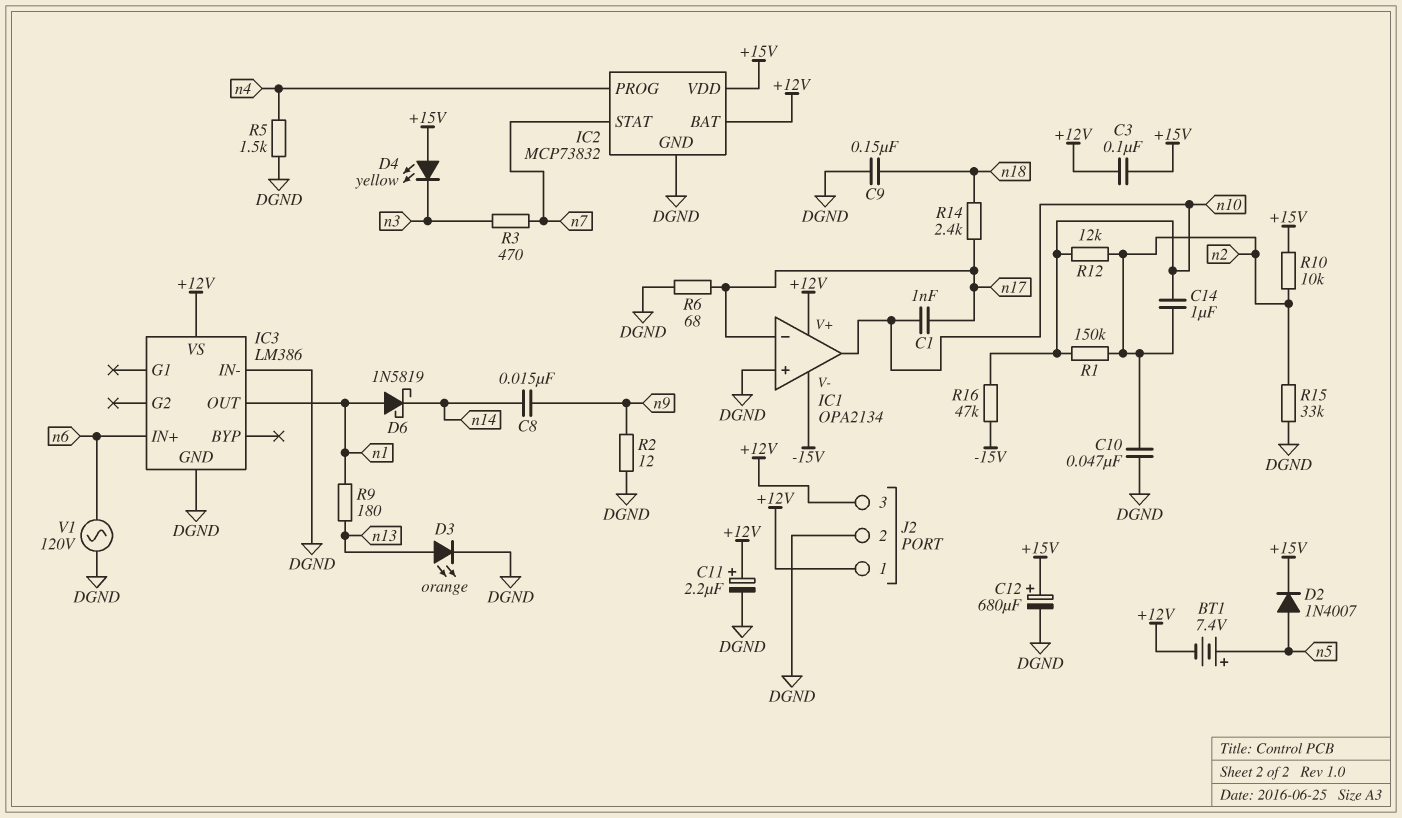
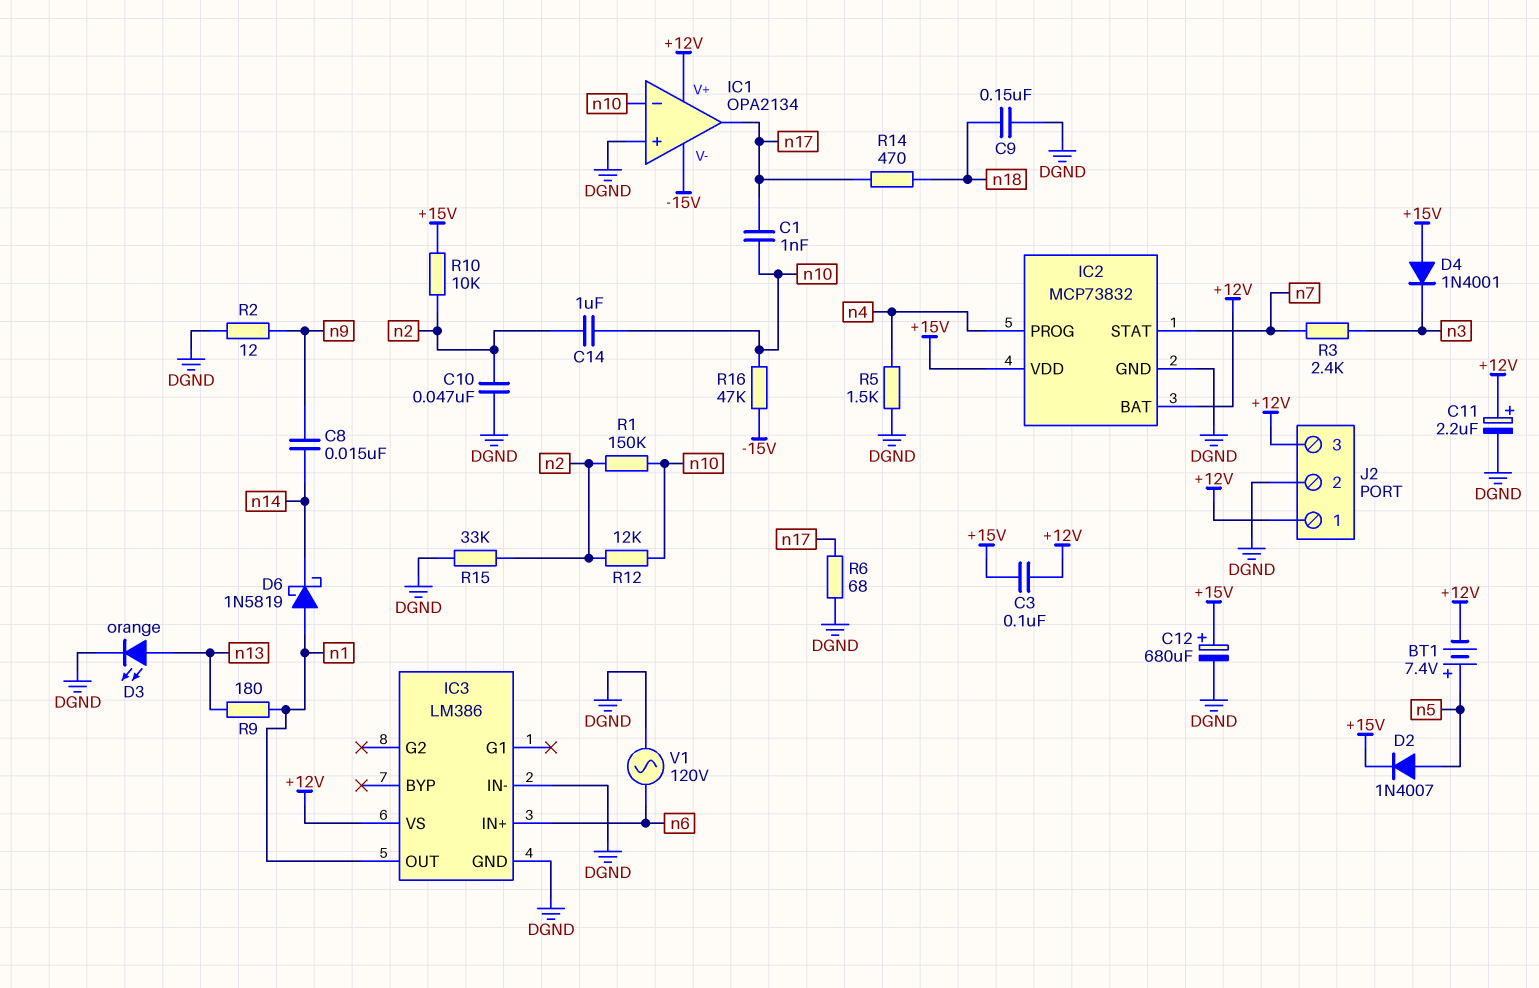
D4: LED yellow (A +15V, K n3) -> diode 1N4001 (A +15V, K n3)
IC1 pin in-: n17 -> n10
IC1 pin out: n10 -> n17
R3: 470 (n3, n7) -> 2.4k (n3, n7)
R14: 2.4k (n17, n18) -> 470 (n17, n18)

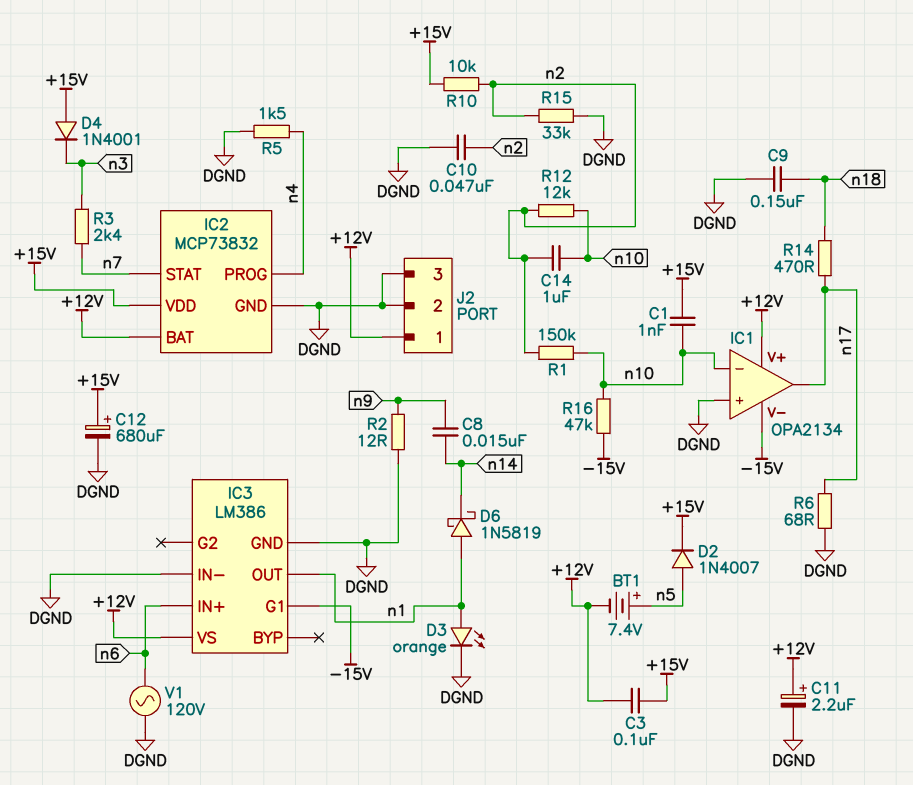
C1: 1nF (n10, n17) -> 1nF (+15V, n10)
D3: LED orange (A n13, K DGND) -> LED orange (A n1, K DGND)
IC3 pin G1: none -> -15V
J2 pin 3: +12V -> DGND
R9: 180 (n1, n13) -> none

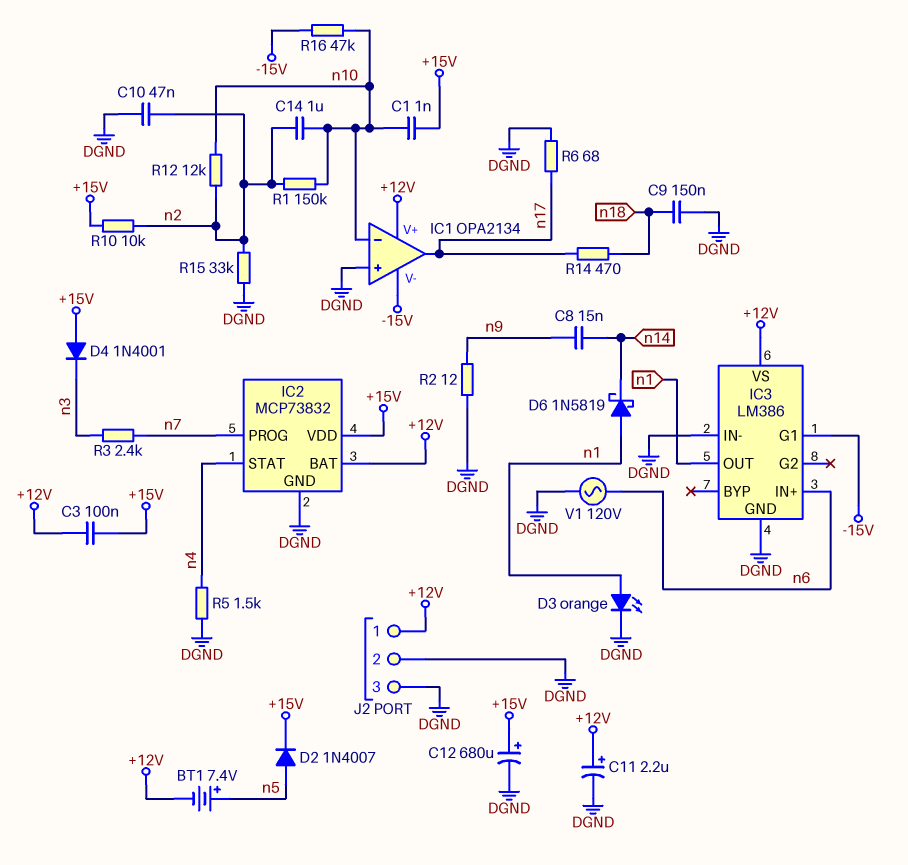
IC2 pin PROG: n4 -> n7
IC2 pin STAT: n7 -> n4

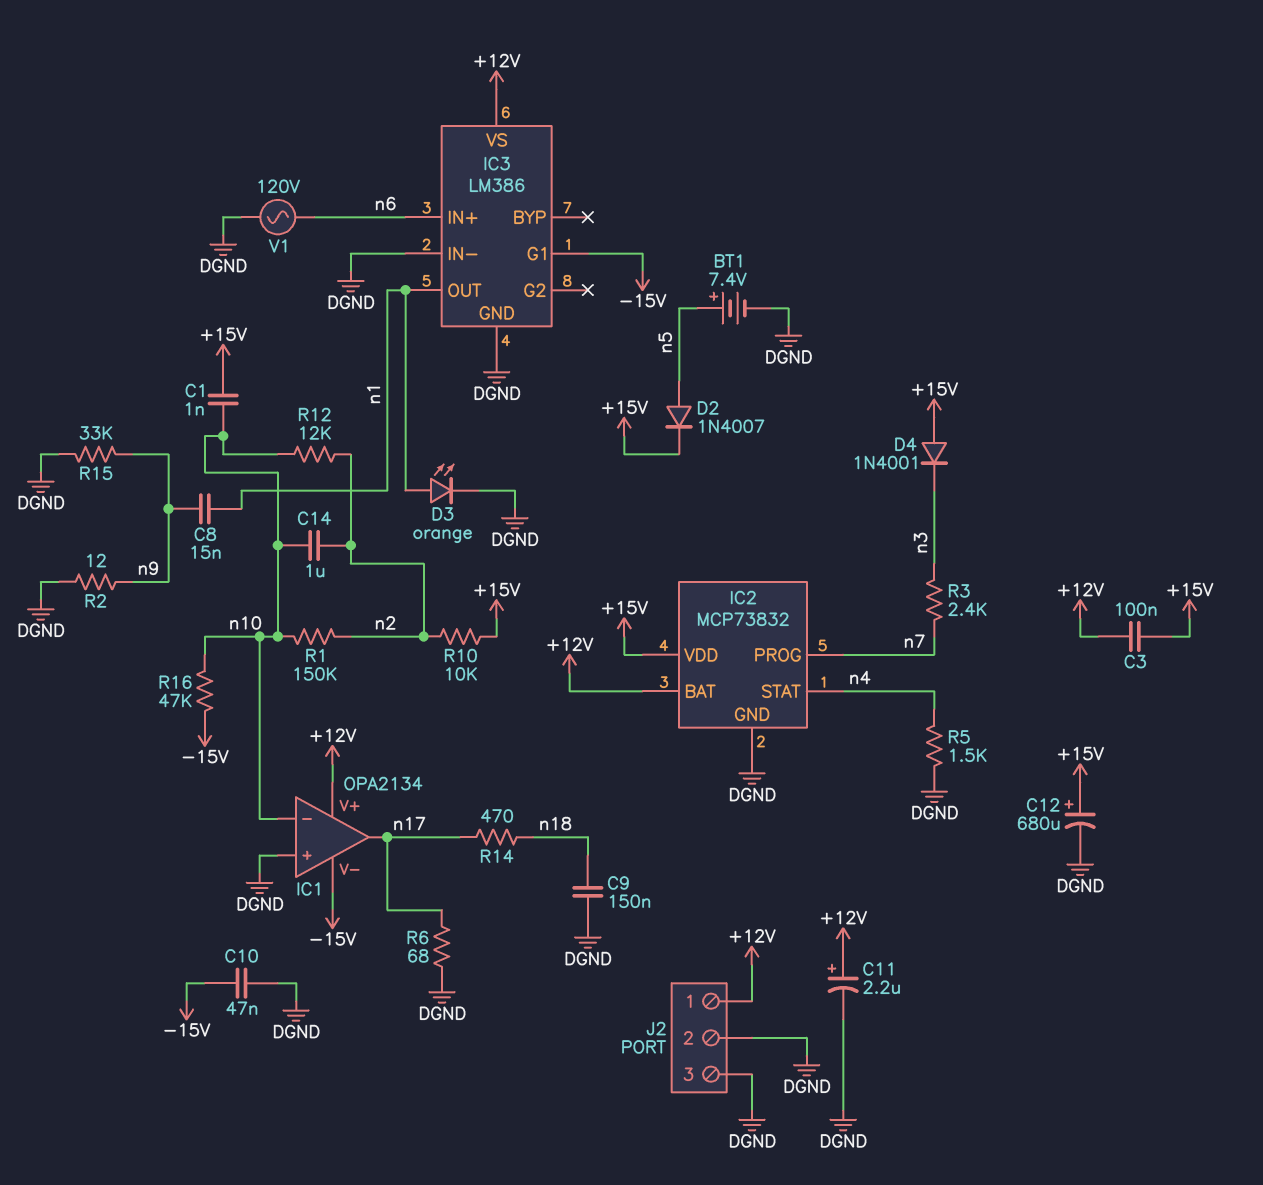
BT1: 7.4V (plus n5, minus +12V) -> 7.4V (plus n5, minus DGND)
C8: 15nF (n9, n14) -> 15nF (n1, n9)
C10: 47nF (DGND, n2) -> 47nF (-15V, DGND)
D6: schottky 1N5819 (A n1, K n14) -> none
R15: 33k (DGND, n2) -> 33k (DGND, n9)

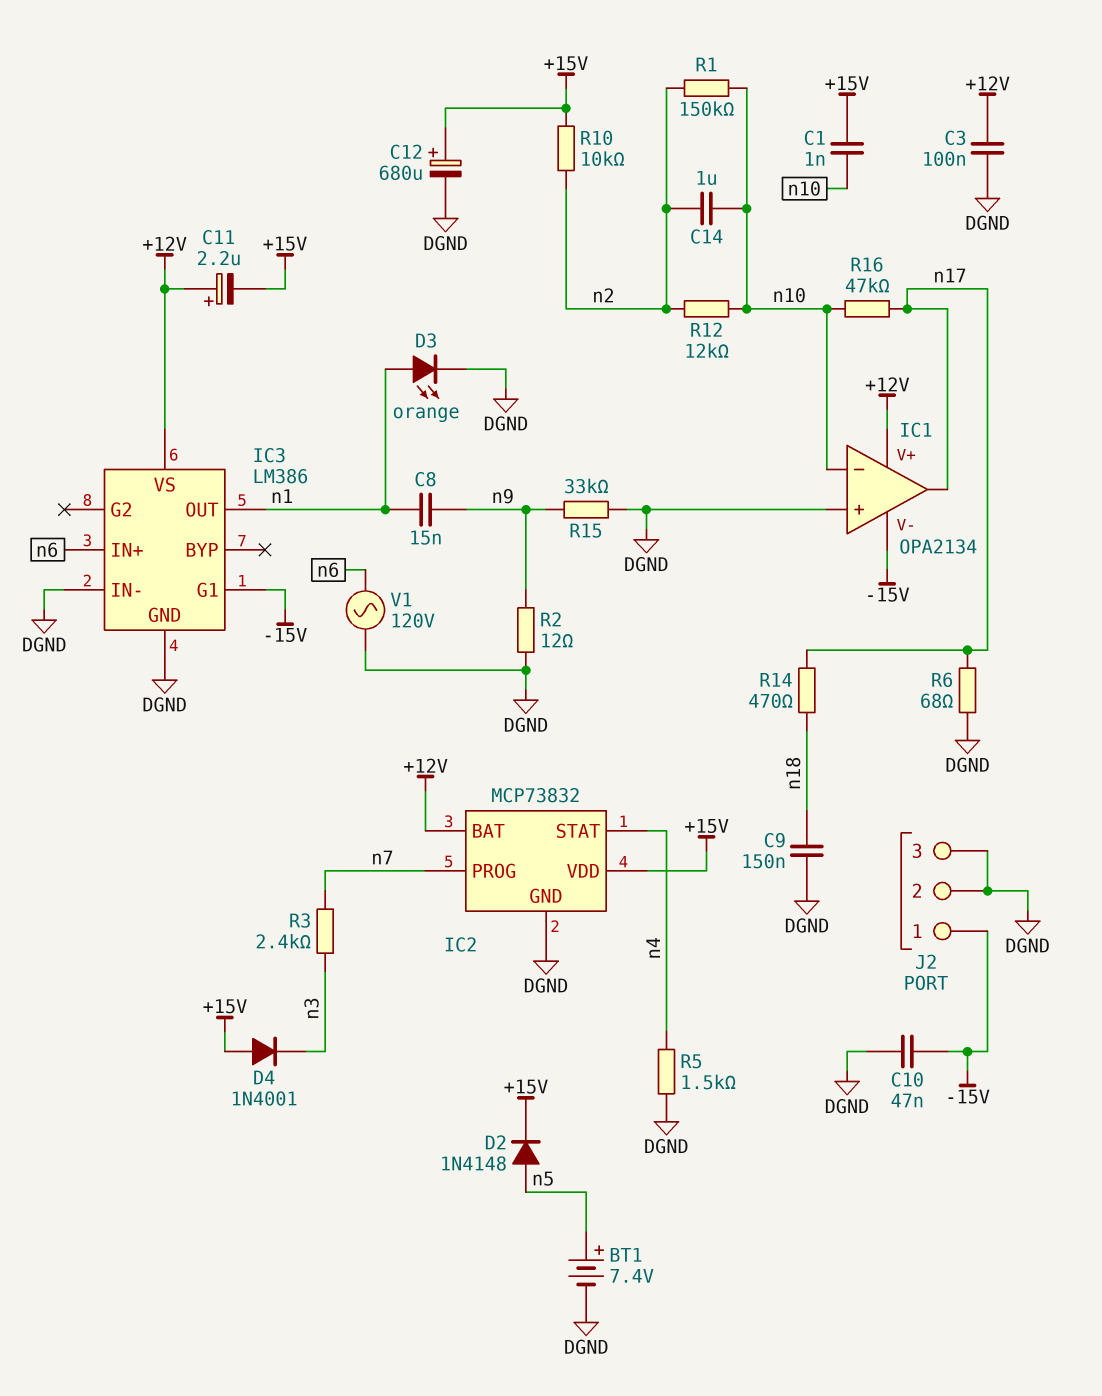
C3: 100nF (+12V, +15V) -> 100nF (+12V, DGND)
C11: 2.2uF (plus +12V, minus DGND) -> 2.2uF (plus +12V, minus +15V)
D2: diode 1N4007 (A n5, K +15V) -> diode 1N4148 (A n5, K +15V)
J2 pin 1: +12V -> -15V
R16: 47k (-15V, n10) -> 47k (n10, n17)

